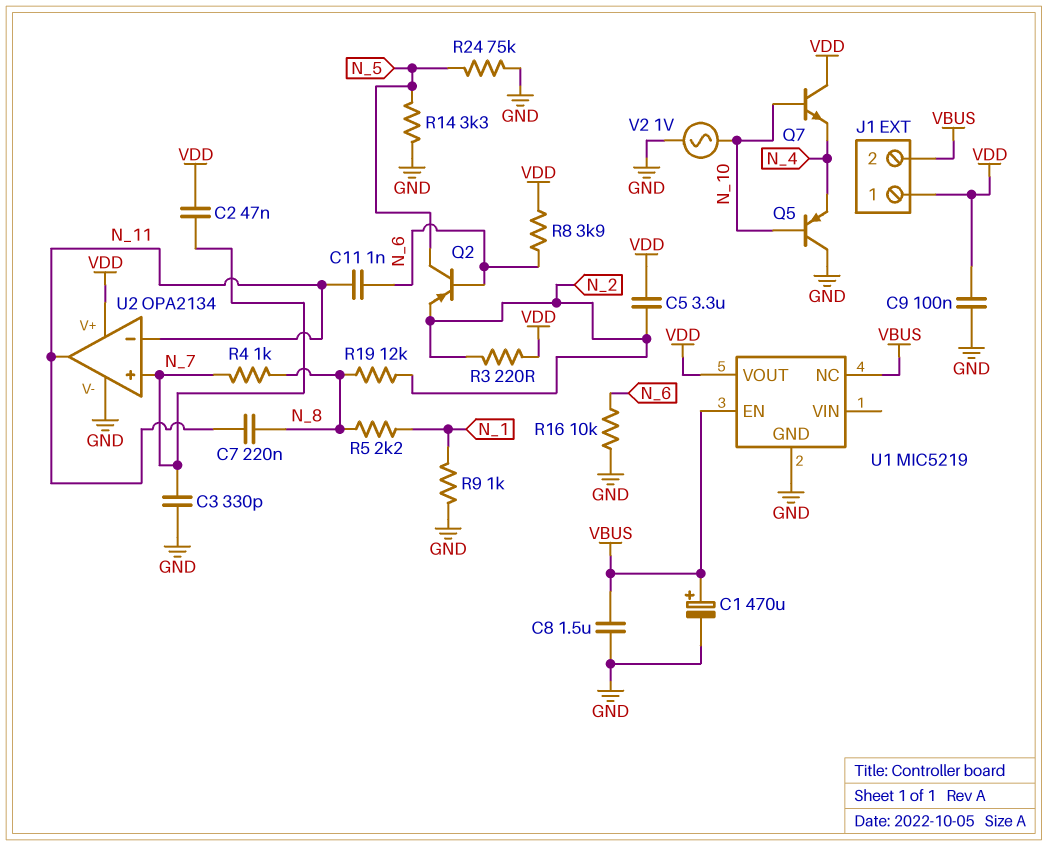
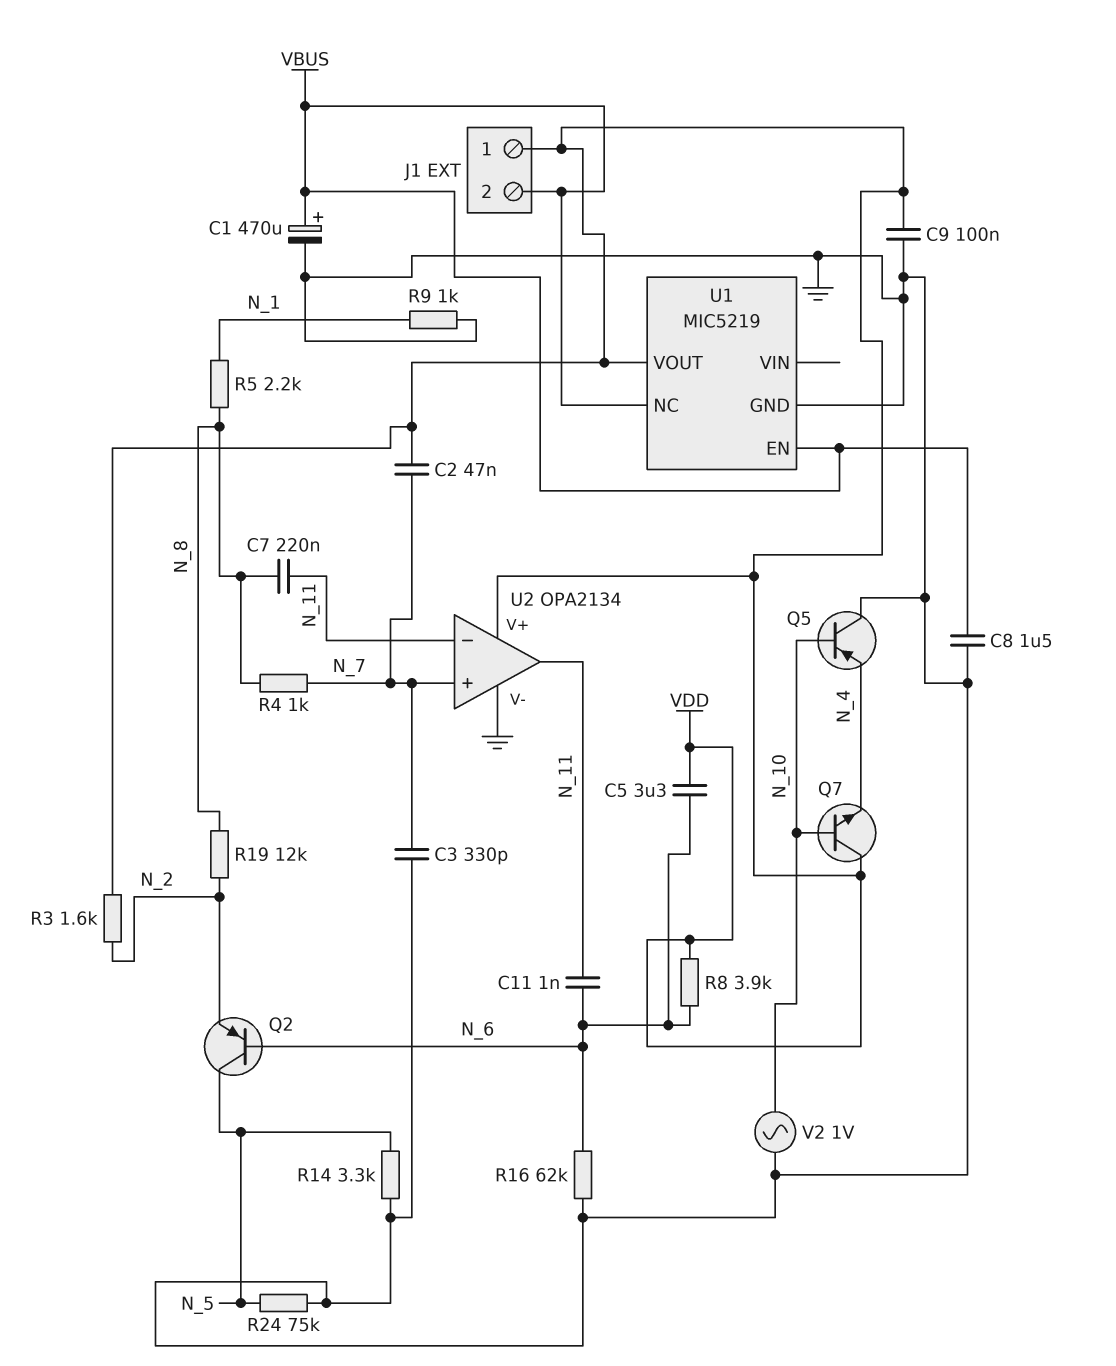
C5: 3.3uF (N_2, VDD) -> 3.3uF (N_6, VDD)
R3: 220 (N_2, VDD) -> 1.6k (N_2, VDD)
R16: 10k (GND, N_6) -> 62k (GND, N_6)

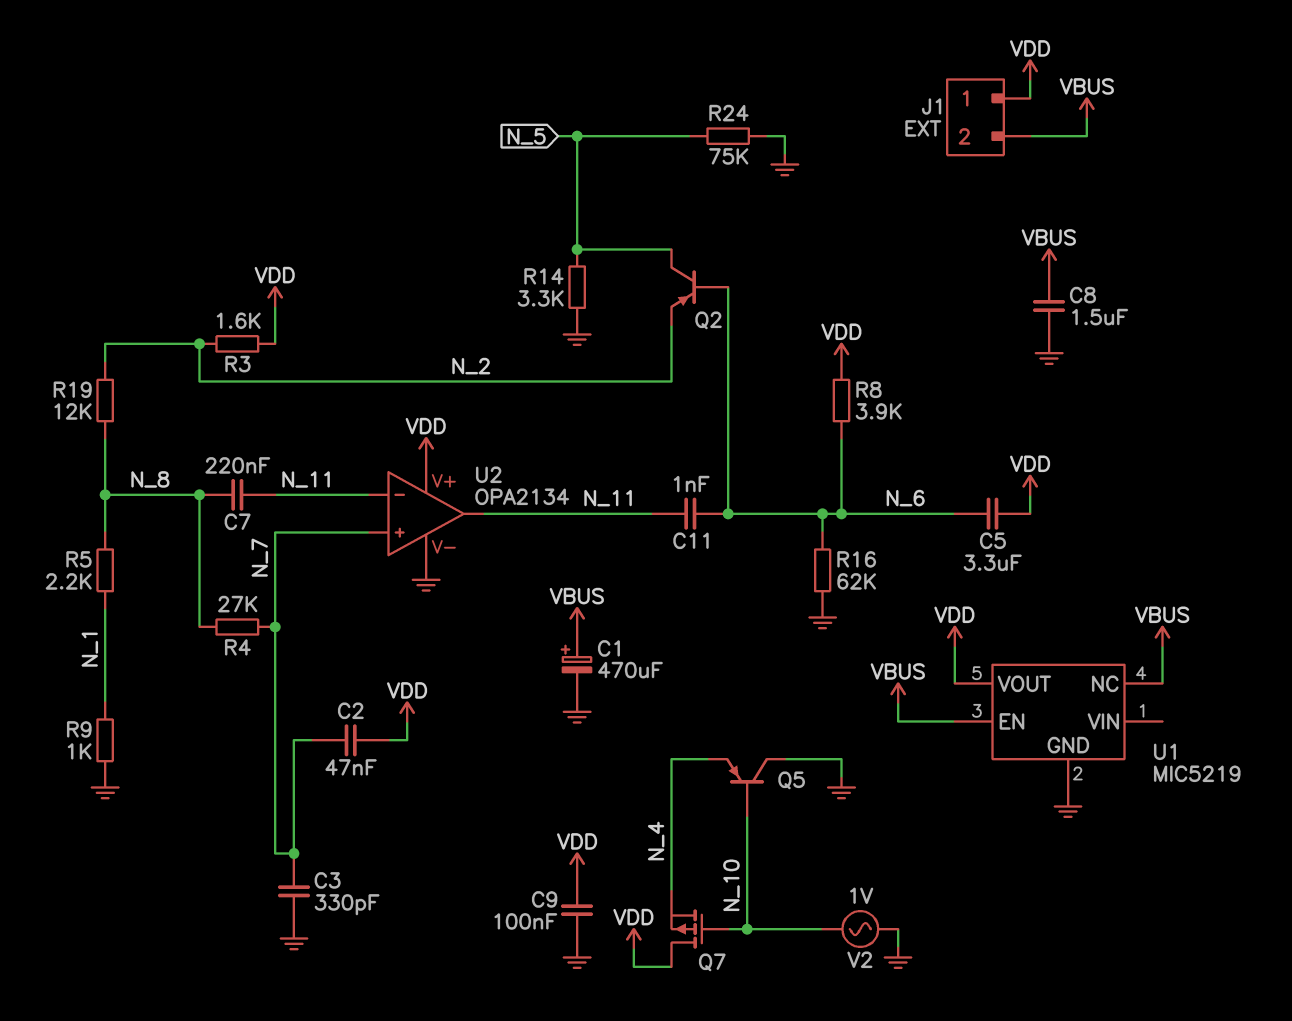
Q7: NPN (B N_10, C VDD, E N_4) -> PMOS (G N_10, D VDD, S N_4)
R4: 1k (N_7, N_8) -> 27k (N_7, N_8)

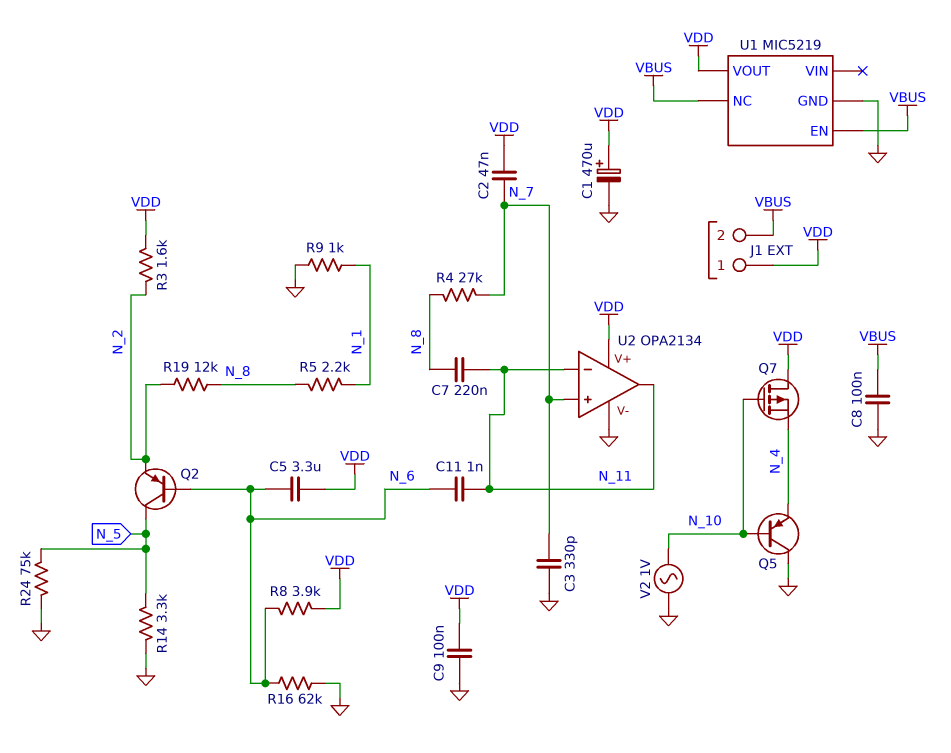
C1: 470uF (plus VBUS, minus GND) -> 470uF (plus VDD, minus GND)
C8: 1.5uF (GND, VBUS) -> 100nF (GND, VBUS)

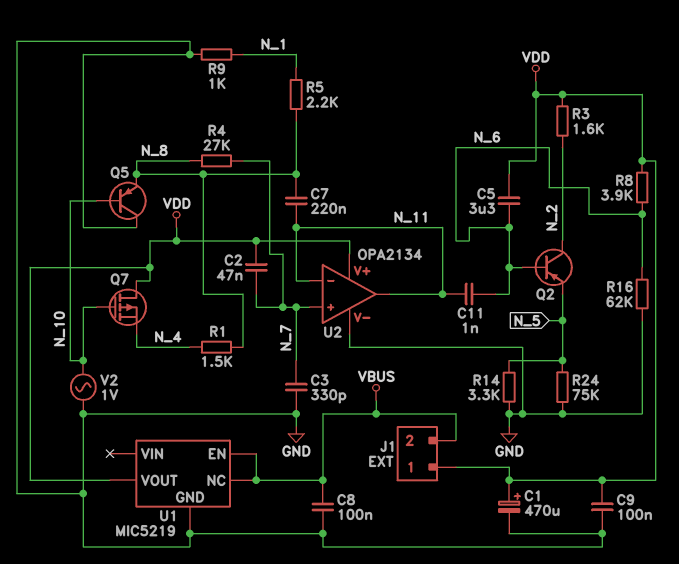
Q2: PNP (B N_6, C N_5, E N_2) -> PNP (B N_6, C N_2, E N_5)
Q5: PNP (B N_10, C GND, E N_4) -> PNP (B N_10, C GND, E N_8)
R1: none -> 1.5k (N_4, N_8)
R19: 12k (N_2, N_8) -> none

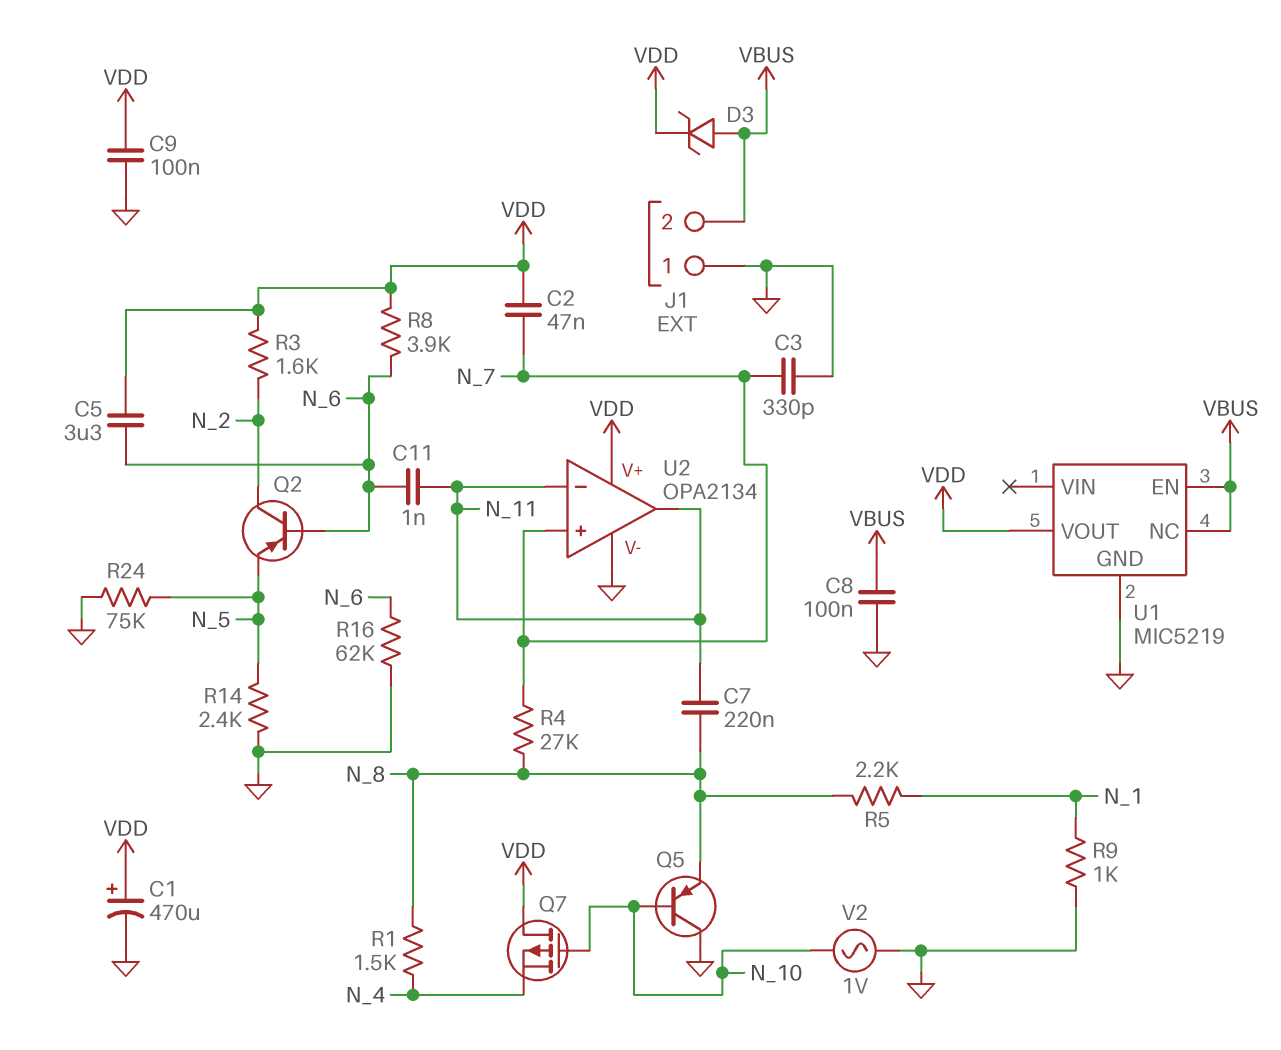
D3: none -> zener (A VBUS, K VDD)
J1 pin 1: VDD -> GND
R14: 3.3k (GND, N_5) -> 2.4k (GND, N_5)

